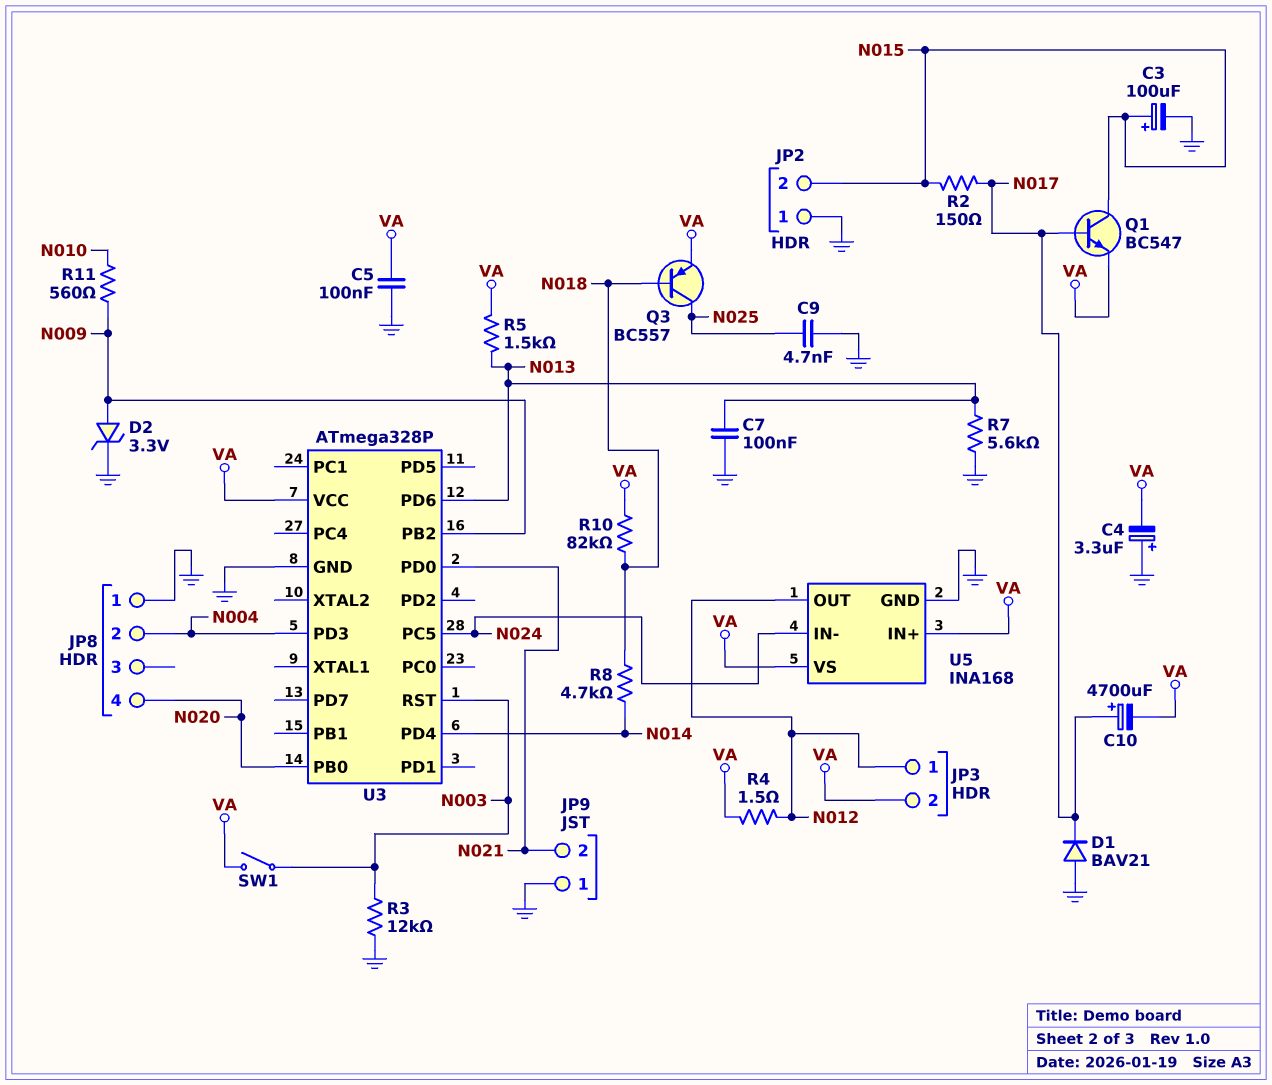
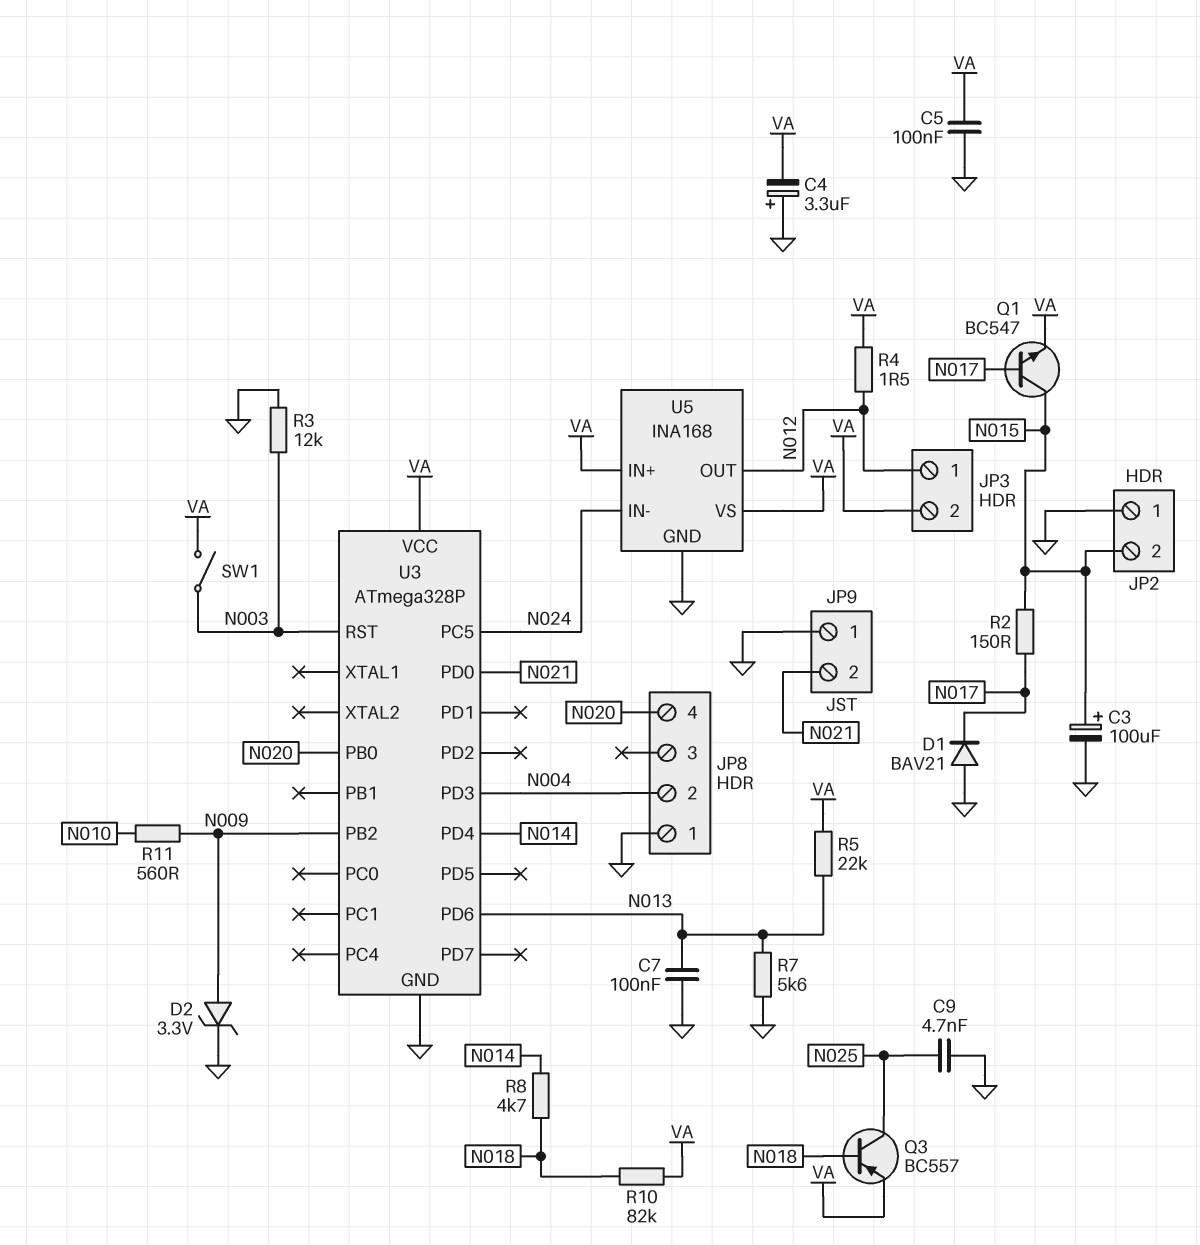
C10: 4700uF (plus N017, minus VA) -> none
R5: 1.5k (N013, VA) -> 22k (N013, VA)

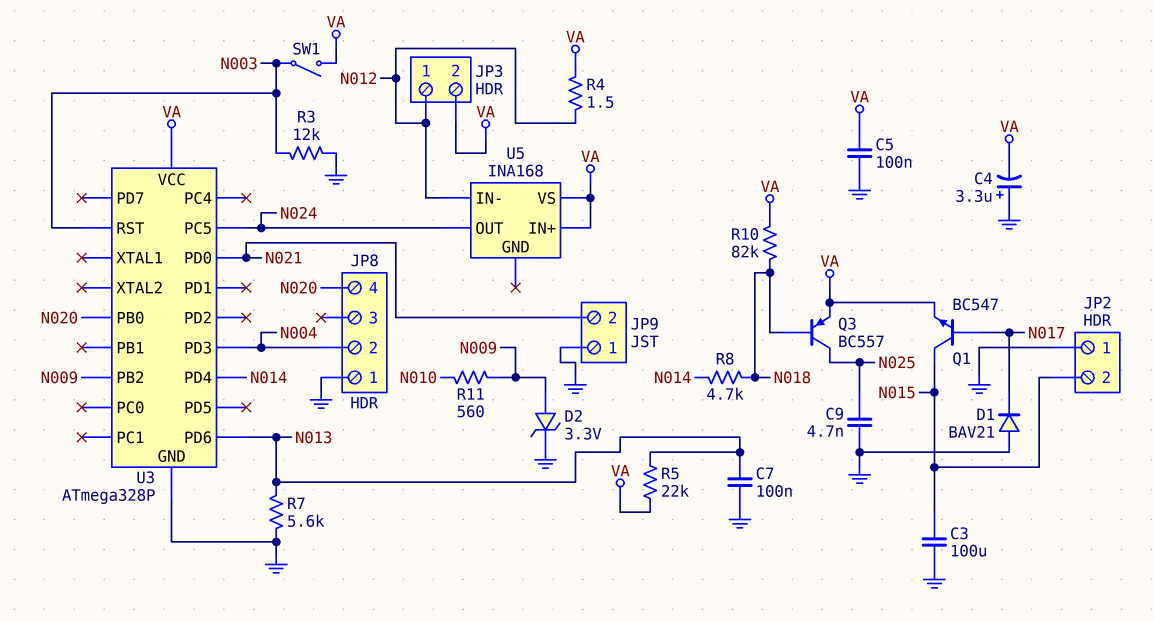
C3: 100uF (plus N015, minus GND) -> 100uF (GND, N015)
R2: 150 (N015, N017) -> none
U5 pin GND: GND -> none
U5 pin IN-: N024 -> N012
U5 pin OUT: N012 -> N024

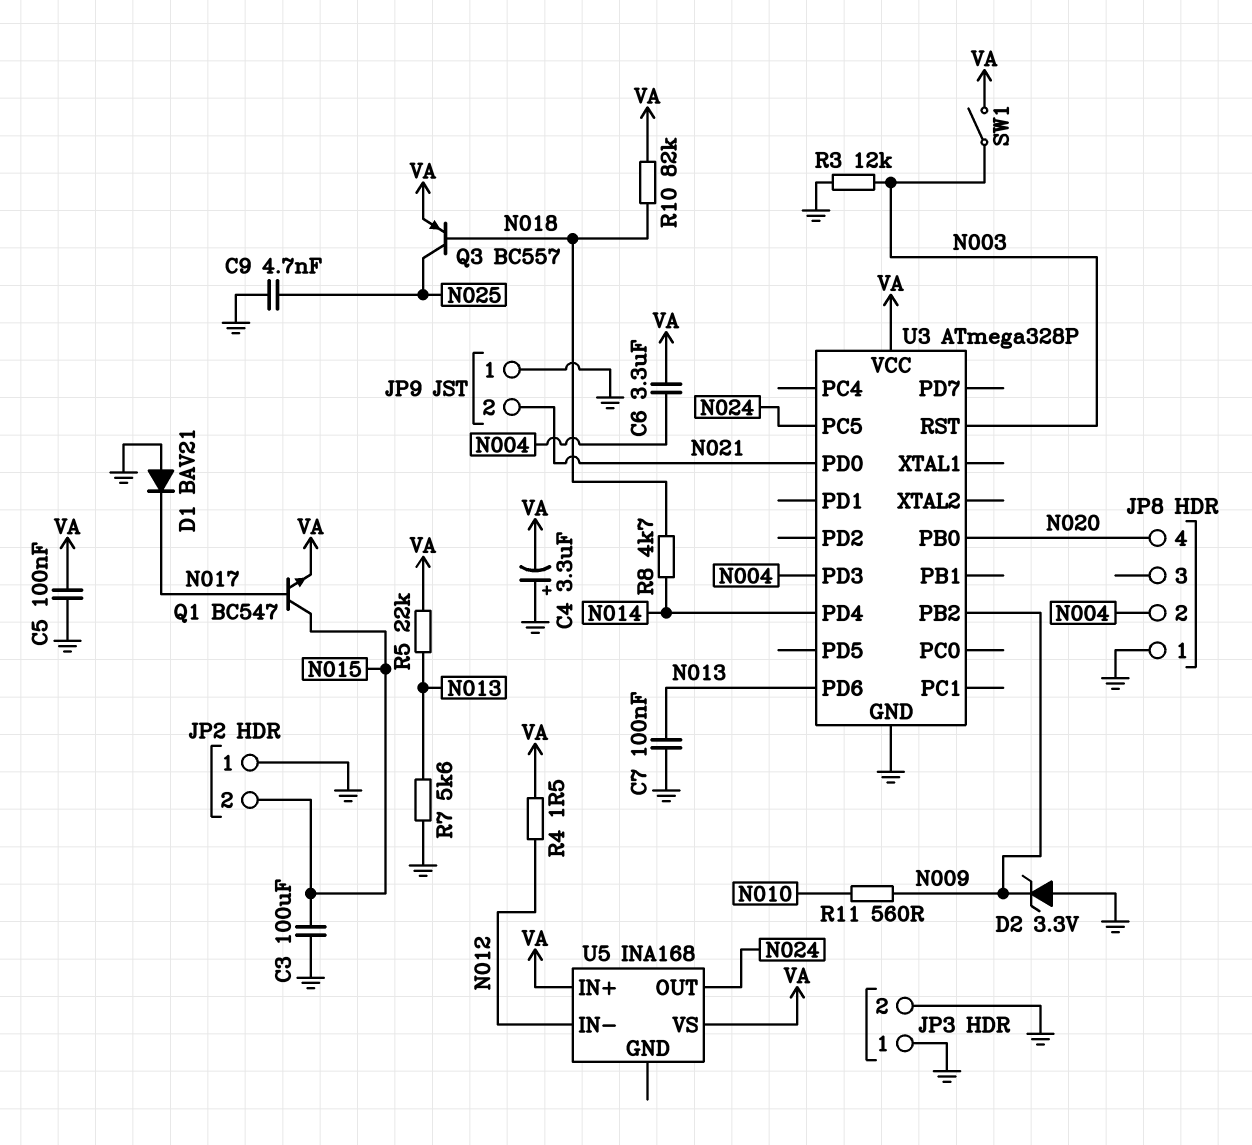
C6: none -> 3.3uF (N004, VA)
D2: zener 3.3V (A N009, K GND) -> zener 3.3V (A GND, K N009)
JP3 pin 1: N012 -> GND
JP3 pin 2: VA -> GND

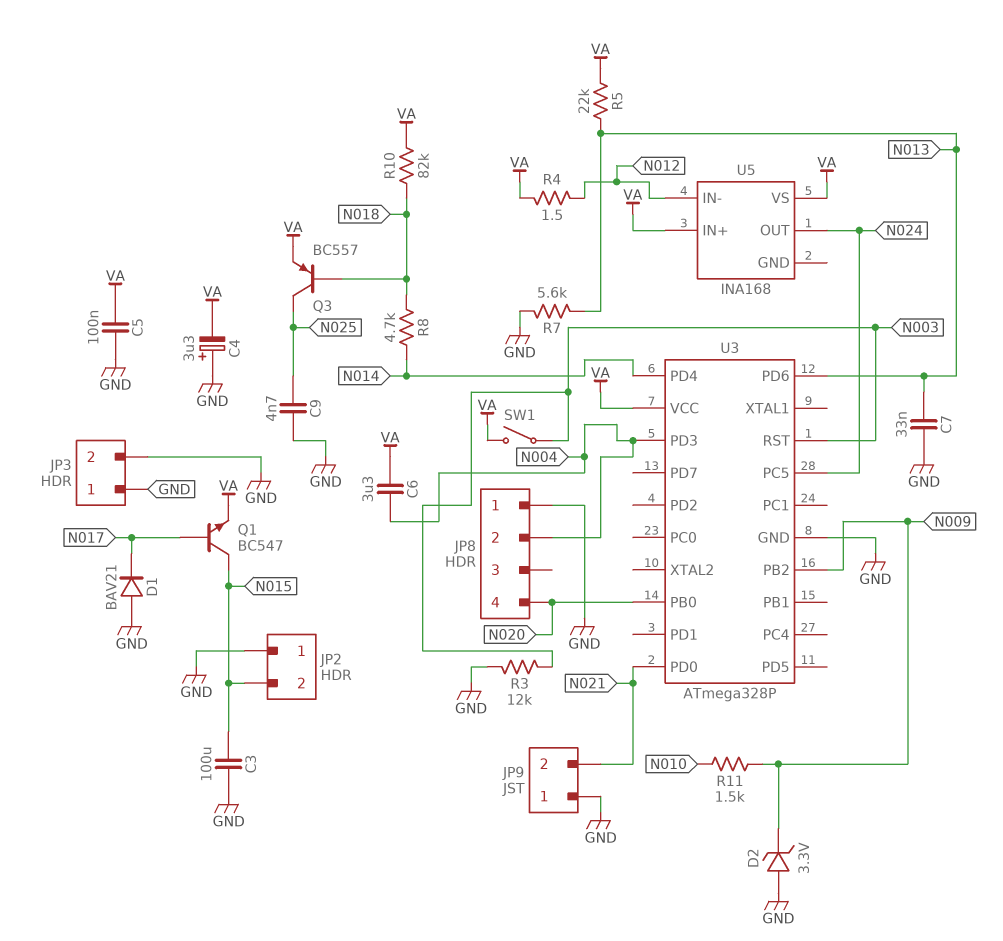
C7: 100nF (GND, N013) -> 33nF (GND, N013)
R11: 560 (N009, N010) -> 1.5k (N009, N010)

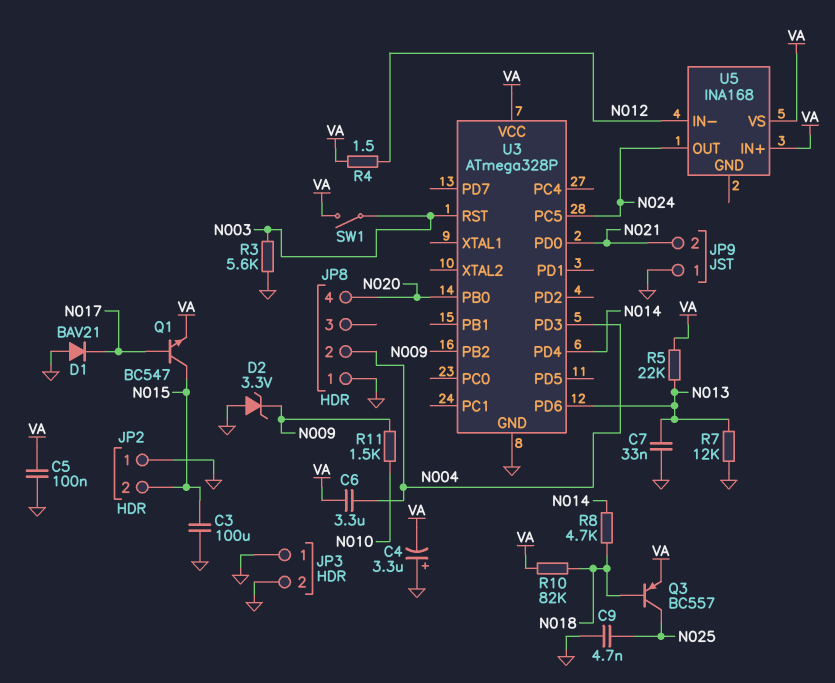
R3: 12k (GND, N003) -> 5.6k (GND, N003)
R7: 5.6k (GND, N013) -> 12k (GND, N013)

